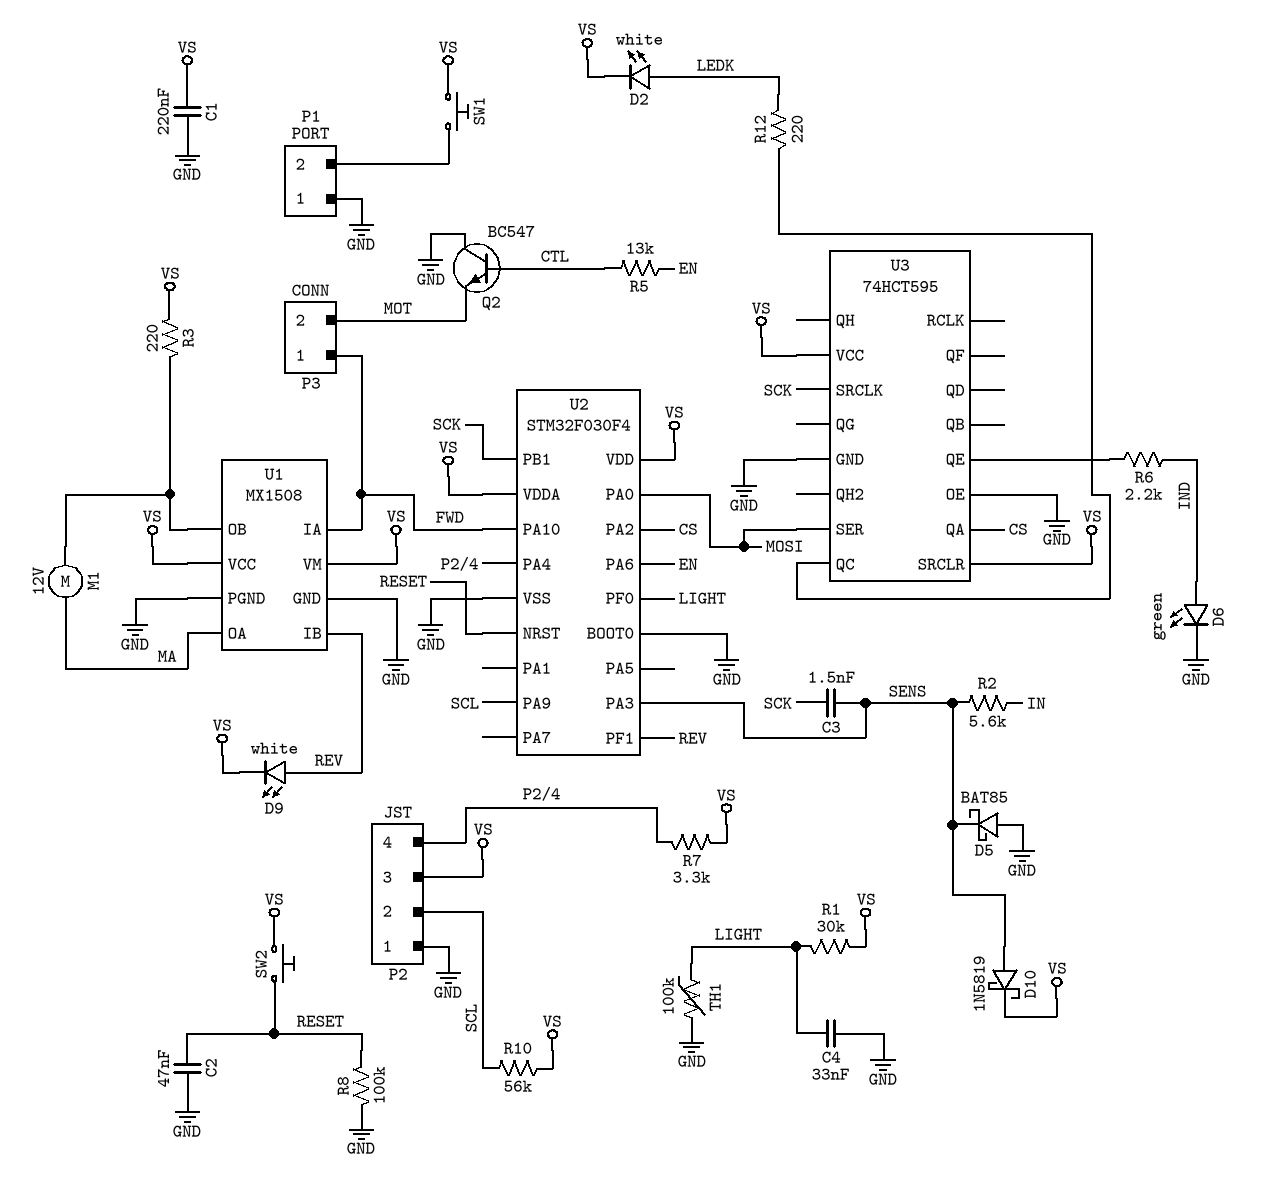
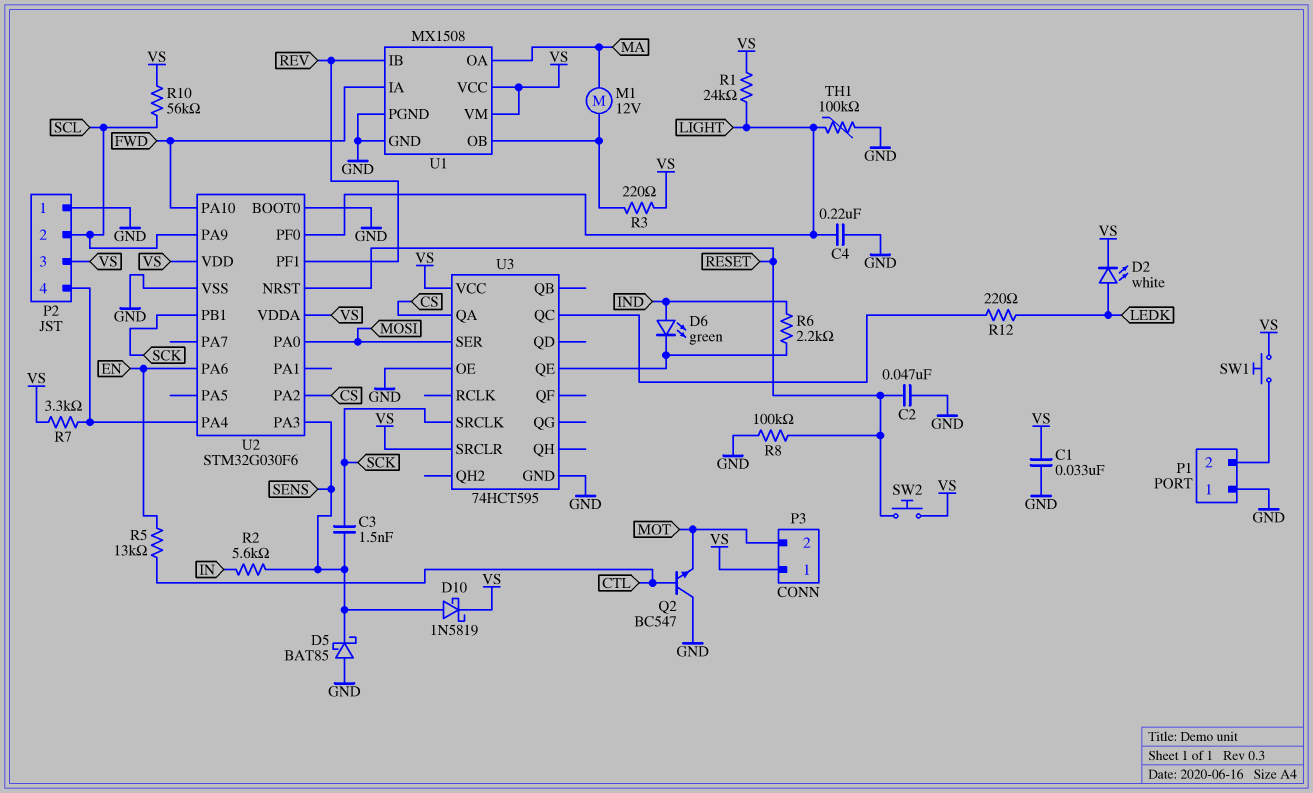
C1: 220nF (GND, VS) -> 33nF (GND, VS)
C4: 33nF (GND, LIGHT) -> 220nF (GND, LIGHT)
D6: LED green (A IND, K GND) -> LED green (A IND, K U3/QE)
D9: LED white (A REV, K VS) -> none
P3 pin 1: FWD -> VS
R1: 30k (LIGHT, VS) -> 24k (LIGHT, VS)
U2: STM32F030F4 -> STM32G030F6

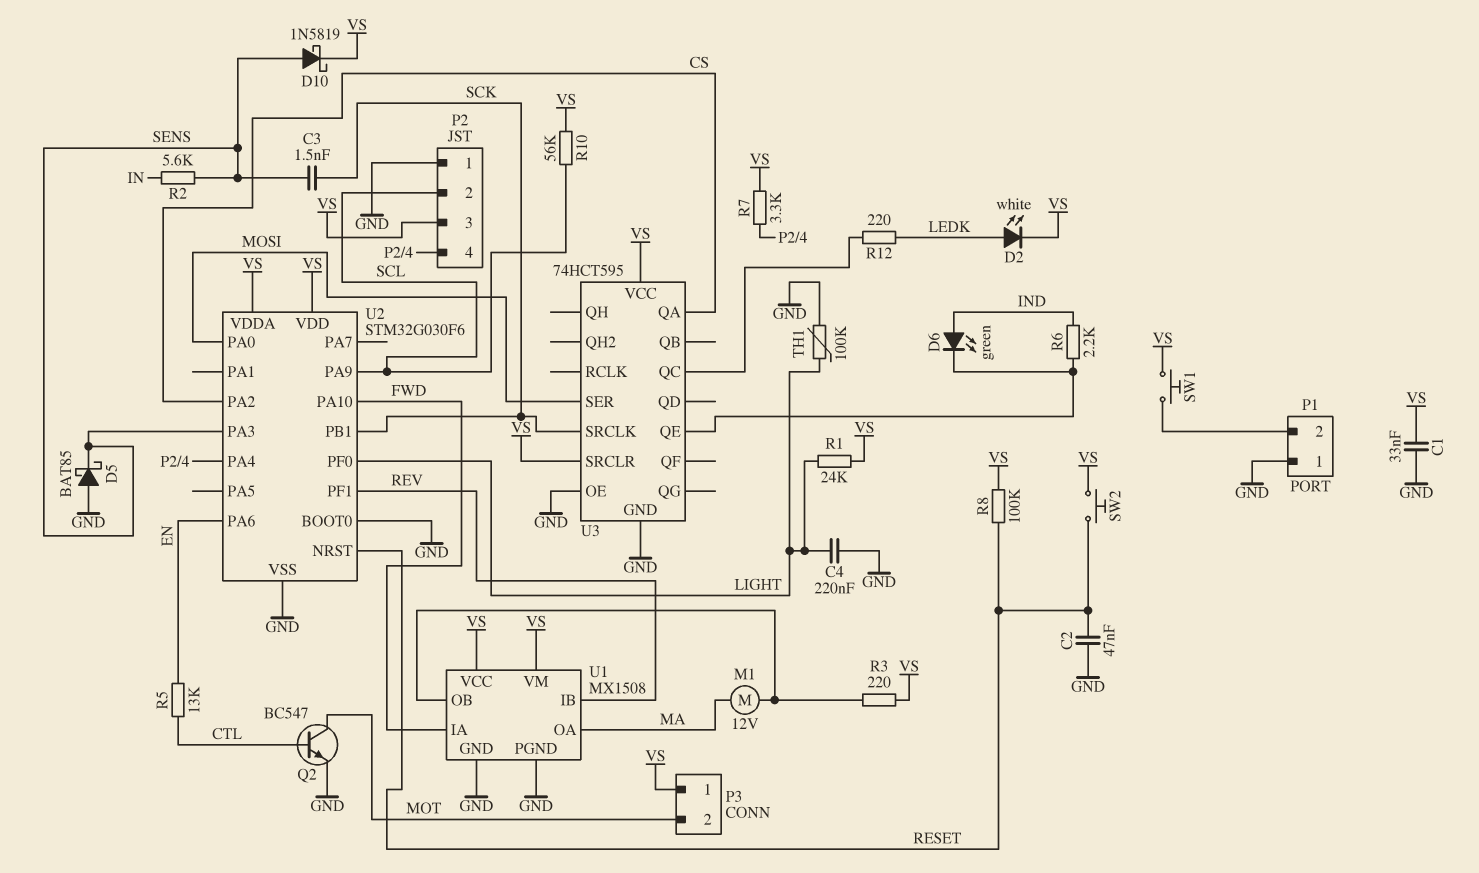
Q2: NPN BC547 (B CTL, C GND, E MOT) -> NPN BC547 (B CTL, C MOT, E GND)
R8: 100k (GND, RESET) -> 100k (RESET, VS)

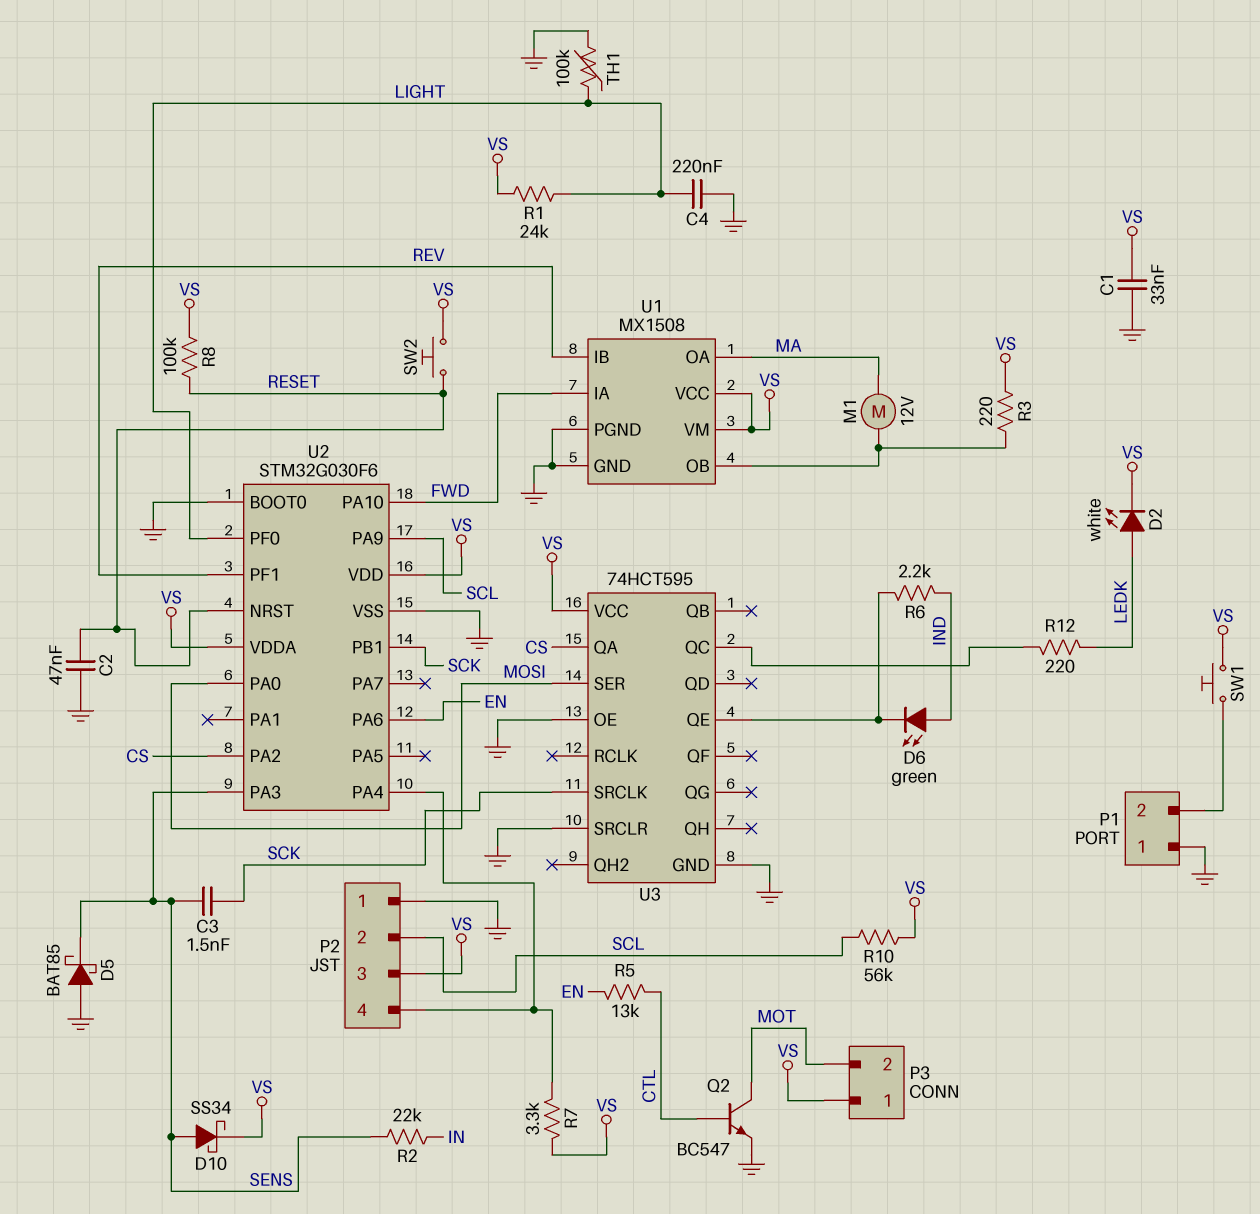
D10: schottky 1N5819 (A SENS, K VS) -> schottky SS34 (A SENS, K VS)
R2: 5.6k (IN, SENS) -> 22k (IN, SENS)
U3 pin SRCLR: VS -> GND

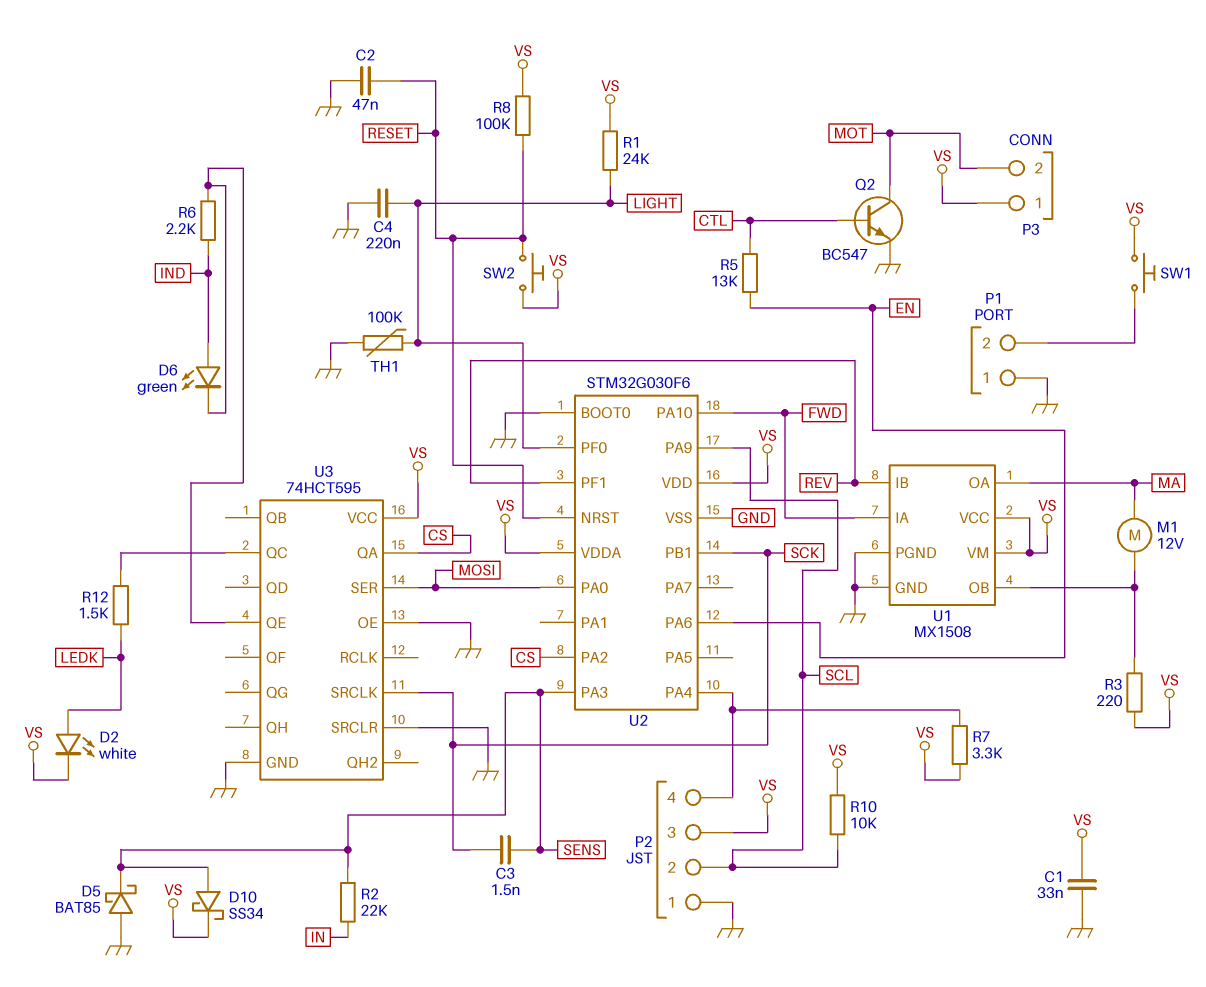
R10: 56k (SCL, VS) -> 10k (SCL, VS)
R12: 220 (LEDK, U3/QC) -> 1.5k (LEDK, U3/QC)

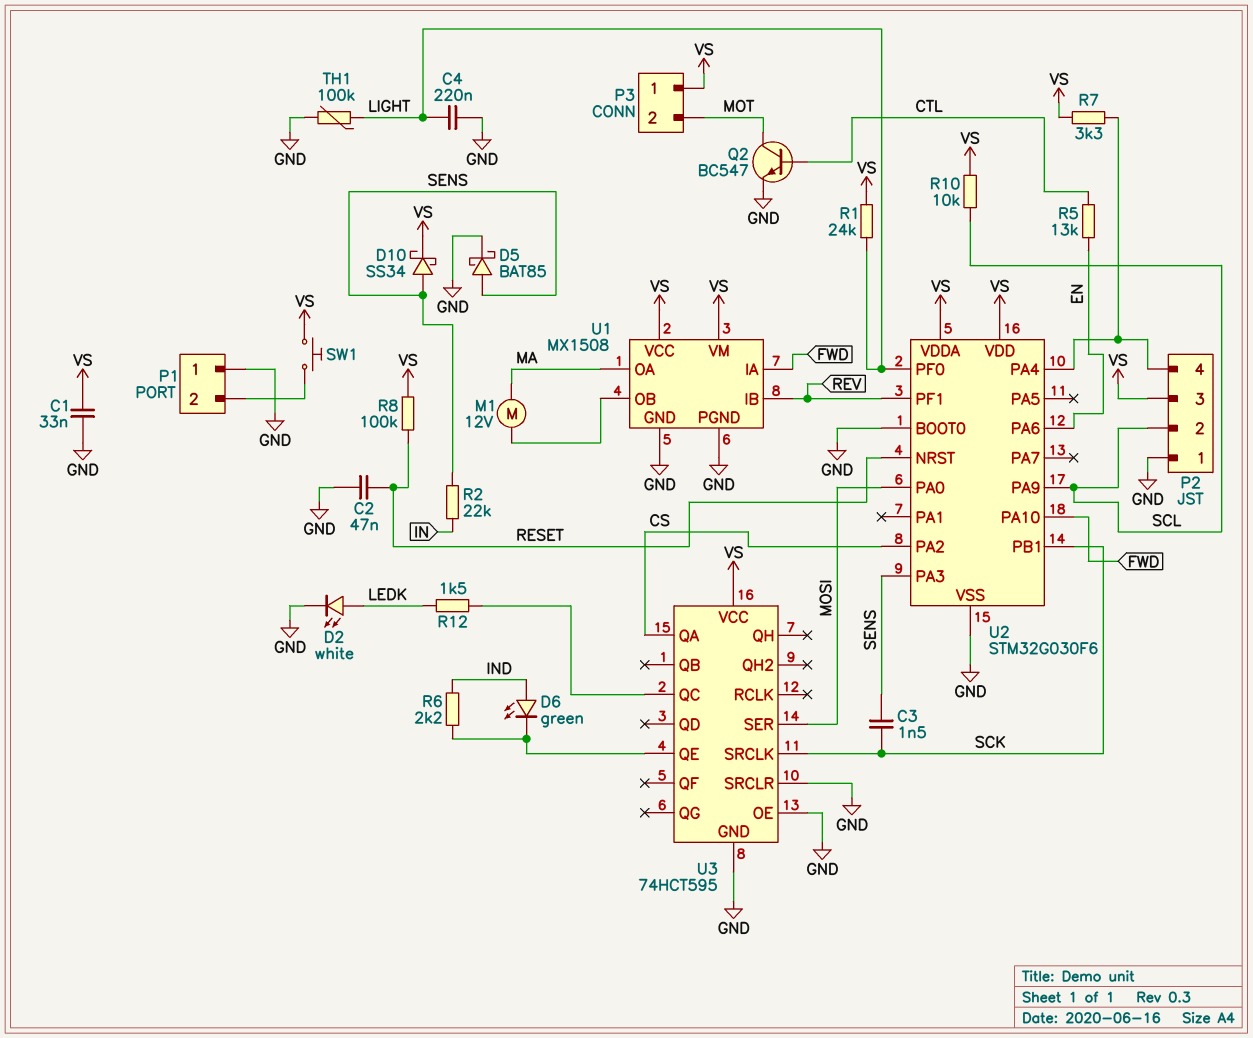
D2: LED white (A LEDK, K VS) -> LED white (A LEDK, K GND)
D5: schottky BAT85 (A GND, K SENS) -> schottky BAT85 (A SENS, K GND)
R3: 220 (U1/OB, VS) -> none
SW2: button (RESET, VS) -> none

